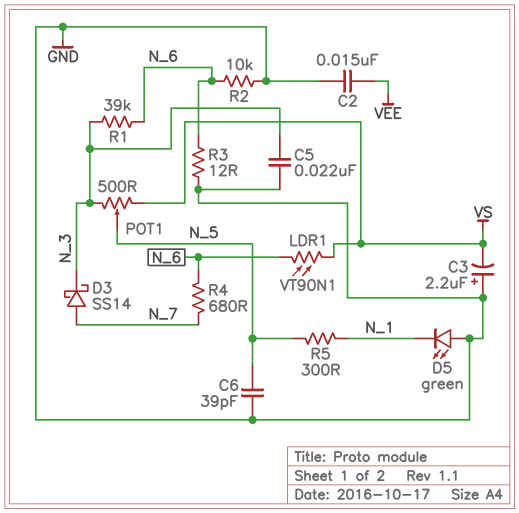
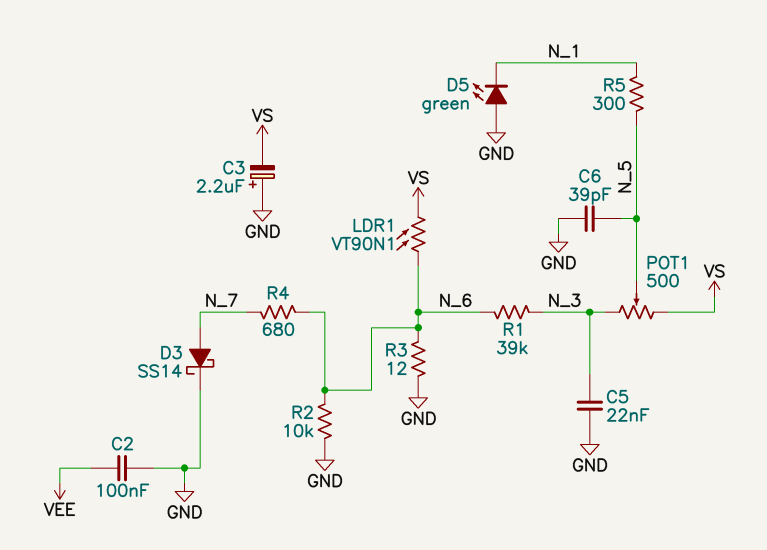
C2: 15nF (GND, VEE) -> 100nF (GND, VEE)
D3: schottky SS14 (A N_7, K N_3) -> schottky SS14 (A N_7, K GND)

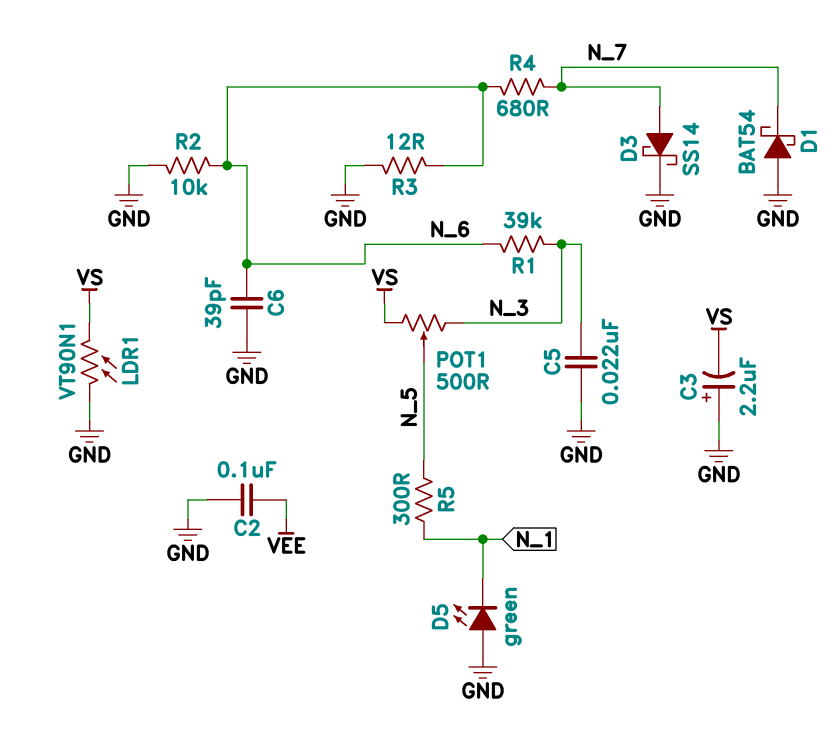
C6: 39pF (GND, N_5) -> 39pF (GND, N_6)
D1: none -> schottky BAT54 (A GND, K N_7)
LDR1: VT90N1 (N_6, VS) -> VT90N1 (GND, VS)

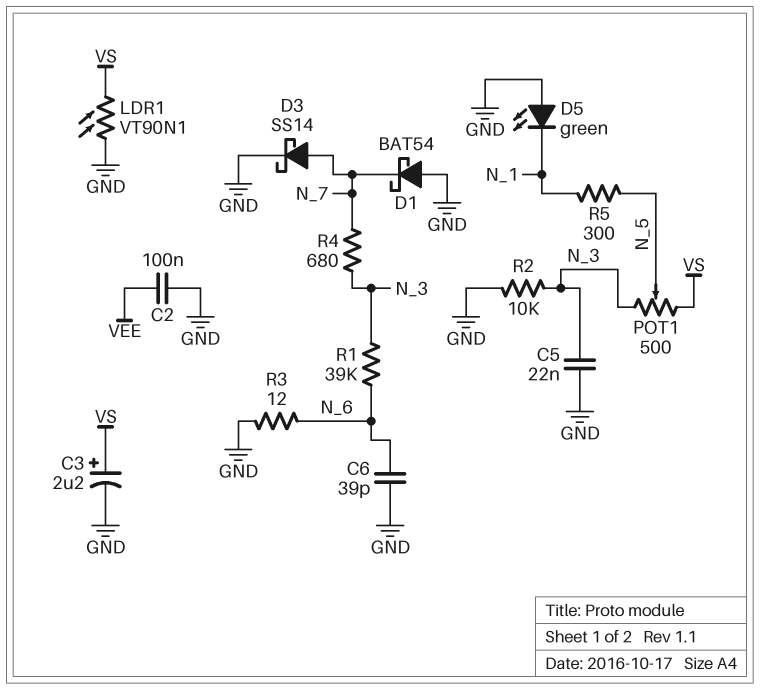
C3: 2.2uF (plus GND, minus VS) -> 2.2uF (plus VS, minus GND)
R2: 10k (GND, N_6) -> 10k (GND, N_3)
R4: 680 (N_6, N_7) -> 680 (N_3, N_7)

